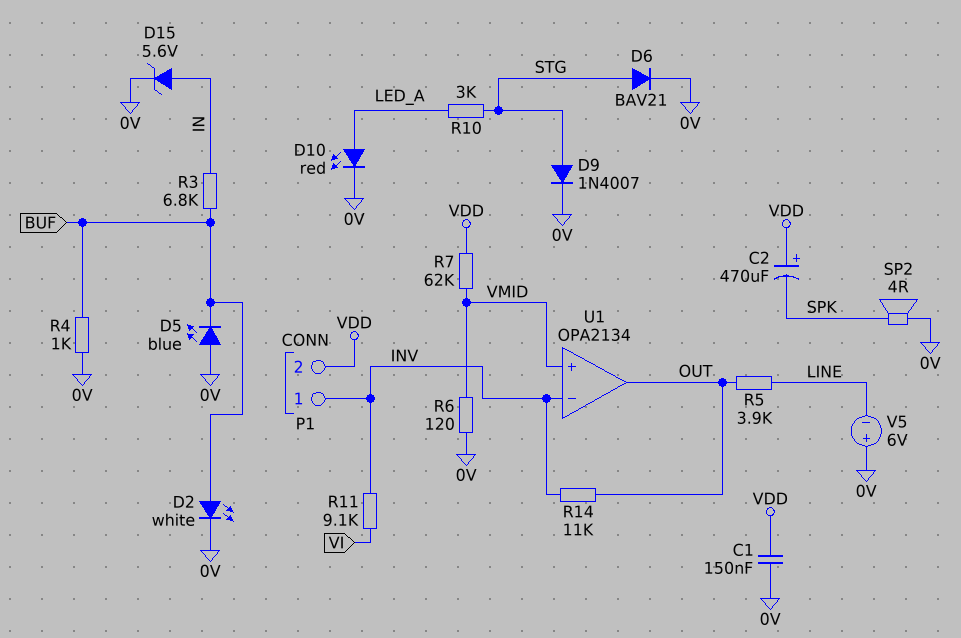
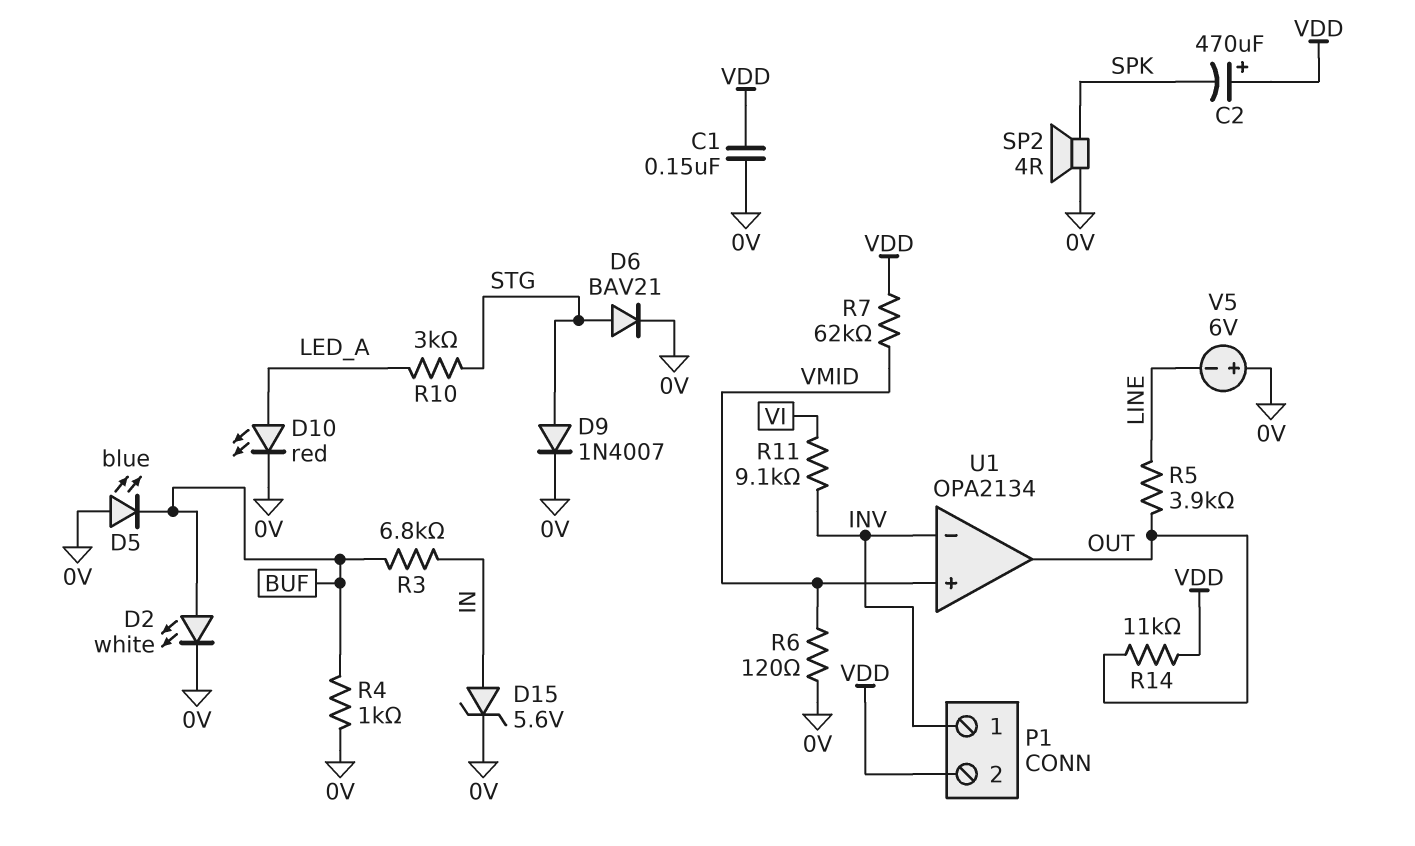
R14: 11k (INV, OUT) -> 11k (OUT, VDD)

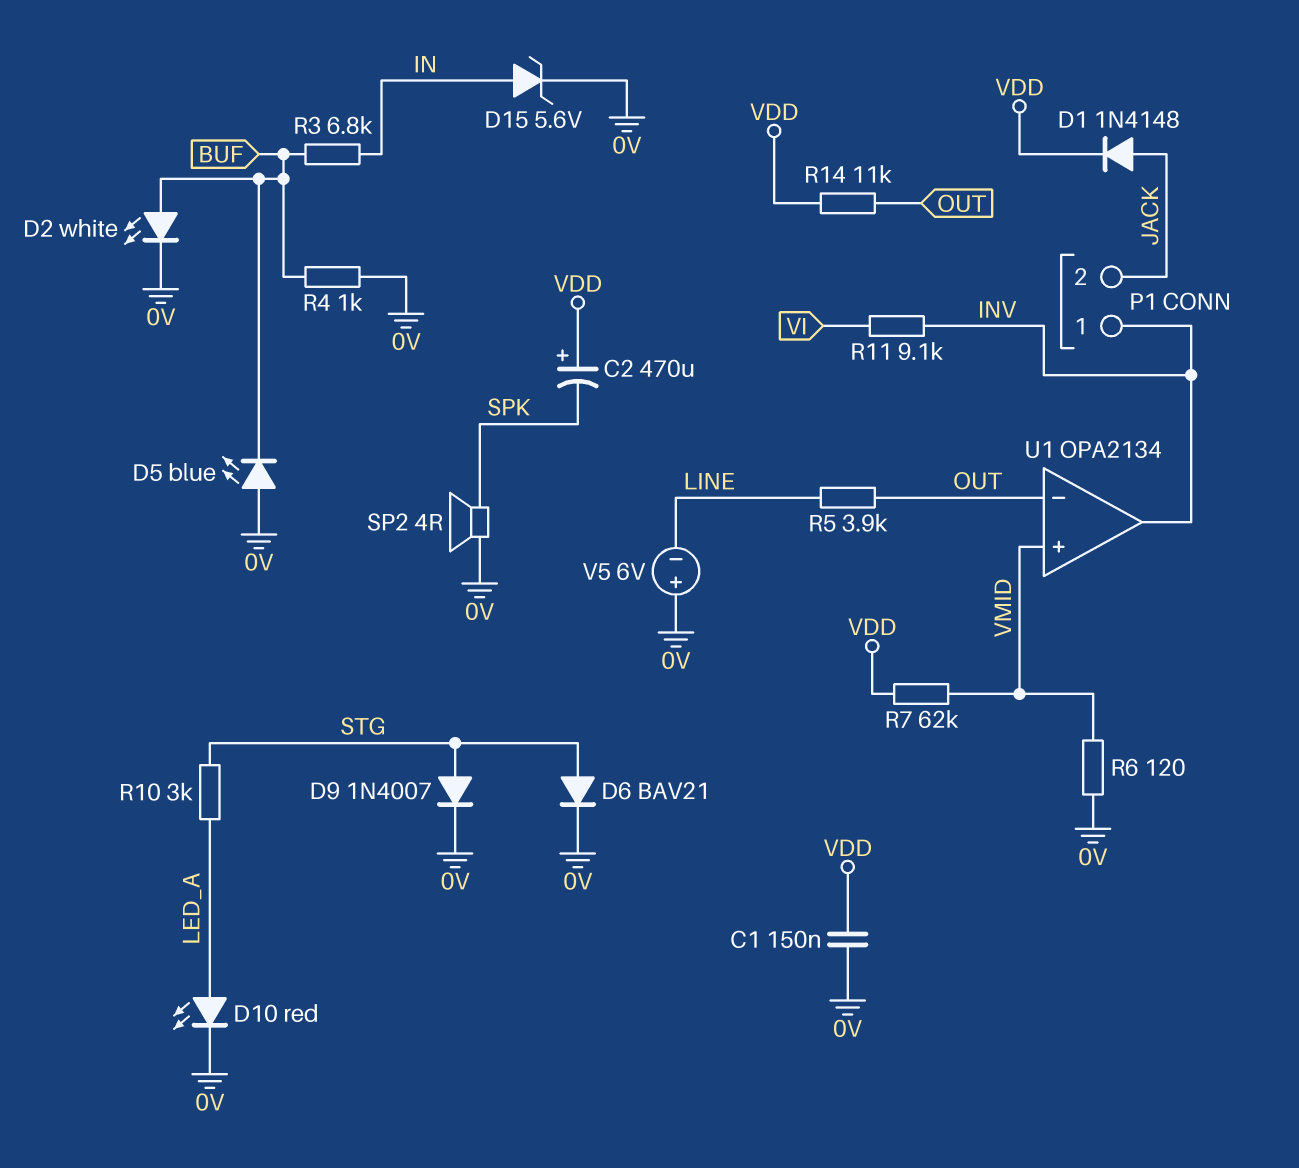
D1: none -> diode 1N4148 (A JACK, K VDD)
P1 pin 2: VDD -> JACK
U1 pin in-: INV -> OUT
U1 pin out: OUT -> INV

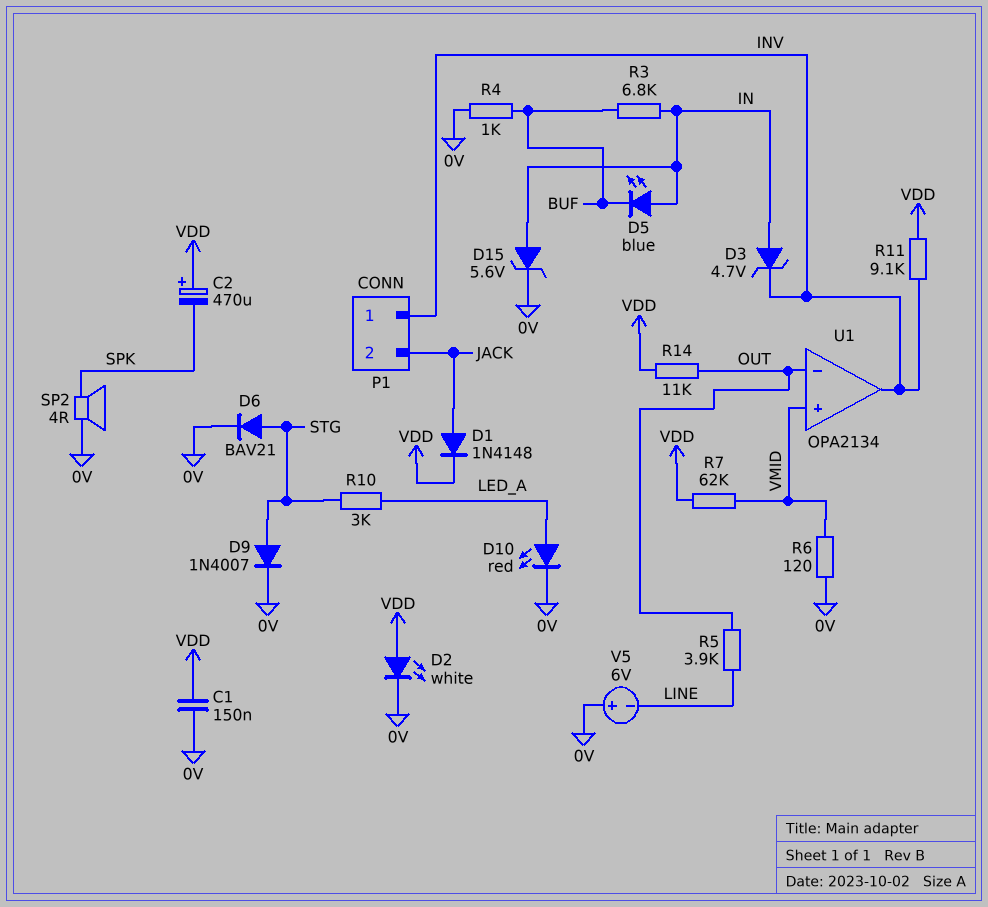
D2: LED white (A BUF, K 0V) -> LED white (A VDD, K 0V)
D3: none -> zener 4.7V (A IN, K INV)
D5: LED blue (A 0V, K BUF) -> LED blue (A IN, K BUF)
R11: 9.1k (INV, VI) -> 9.1k (INV, VDD)

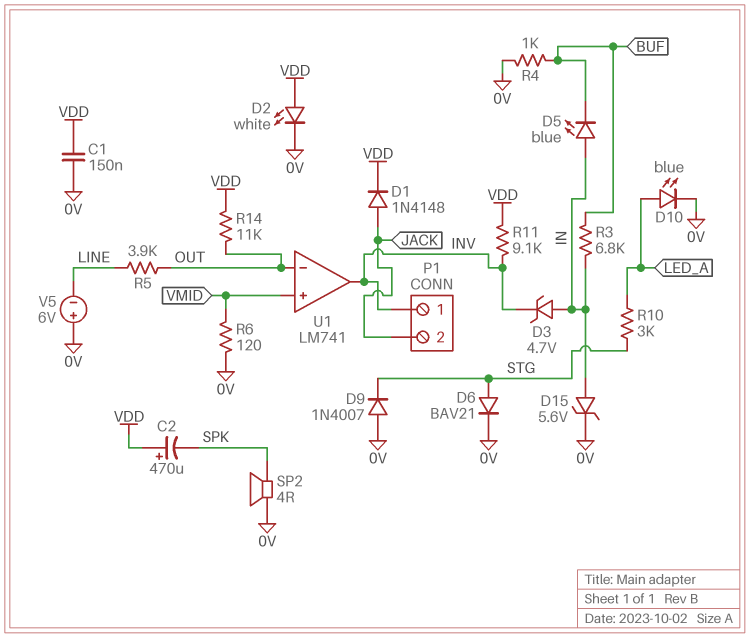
D9: diode 1N4007 (A STG, K 0V) -> diode 1N4007 (A 0V, K STG)
D10: LED red (A LED_A, K 0V) -> LED blue (A LED_A, K 0V)
R7: 62k (VDD, VMID) -> none
U1: OPA2134 -> LM741

